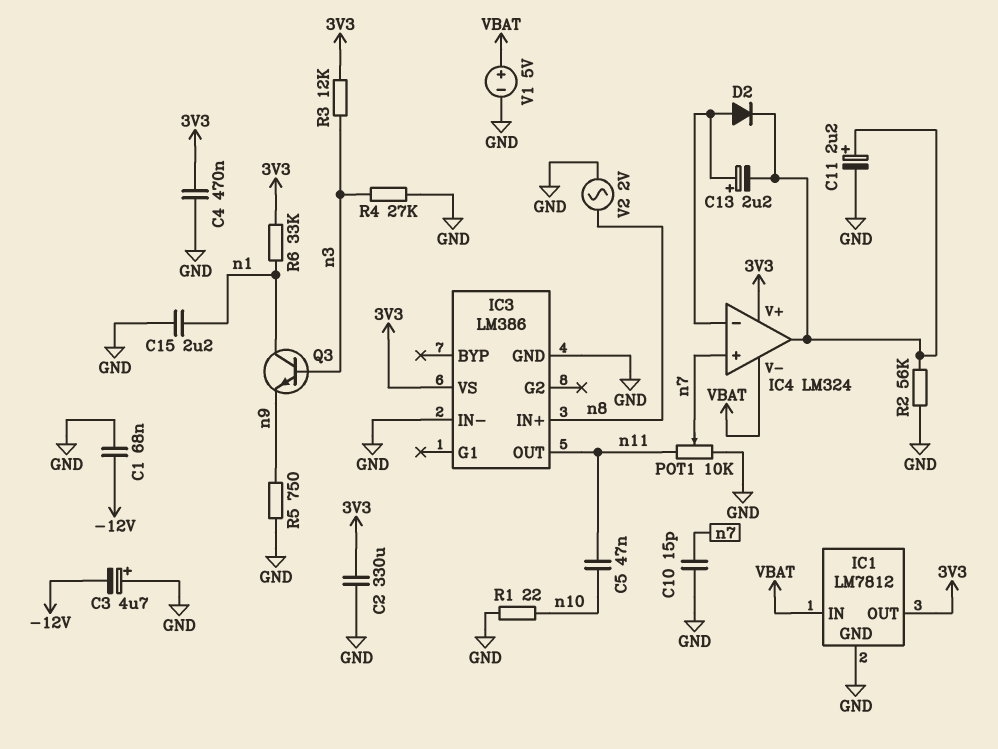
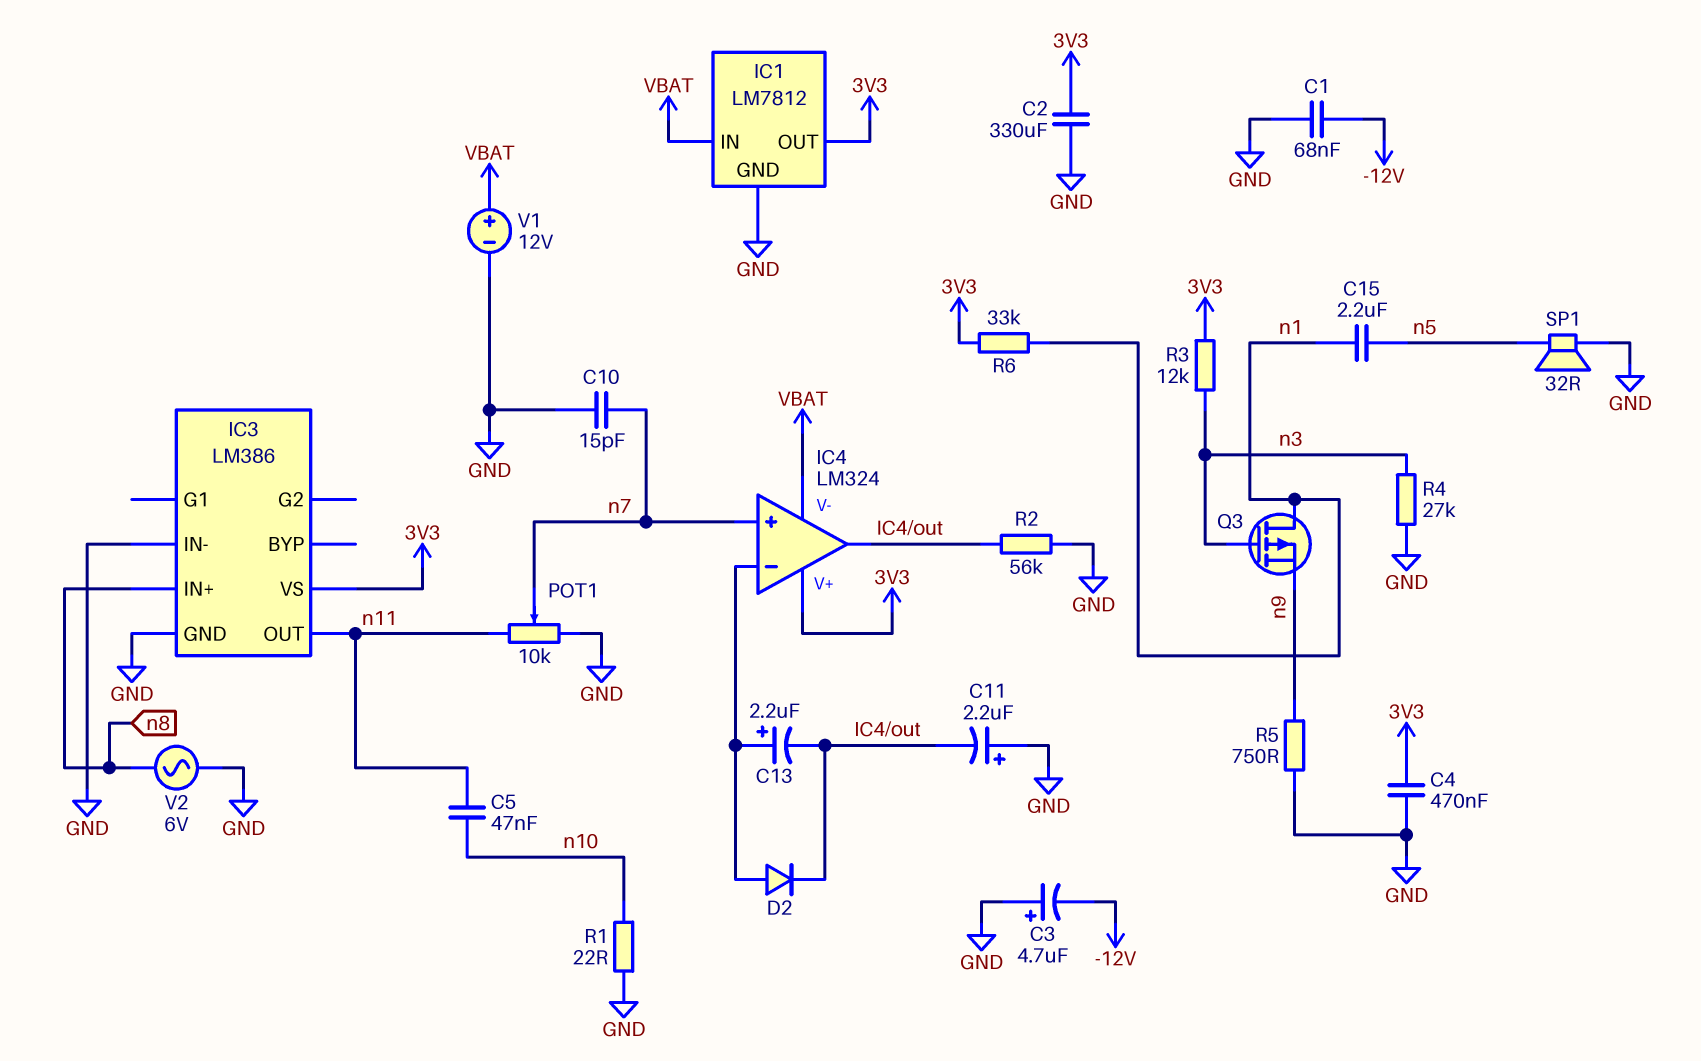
C11: 2.2uF (plus IC4/out, minus GND) -> 2.2uF (plus GND, minus IC4/out)
C15: 2.2uF (GND, n1) -> 2.2uF (n1, n5)
Q3: NPN (B n3, C n1, E n9) -> PMOS (G n3, D n1, S n9)
SP1: none -> speaker 32R (GND, n5)
V1: 5V (plus VBAT, minus GND) -> 12V (plus VBAT, minus GND)
V2: AC 2V (GND, n8) -> AC 6V (GND, n8)

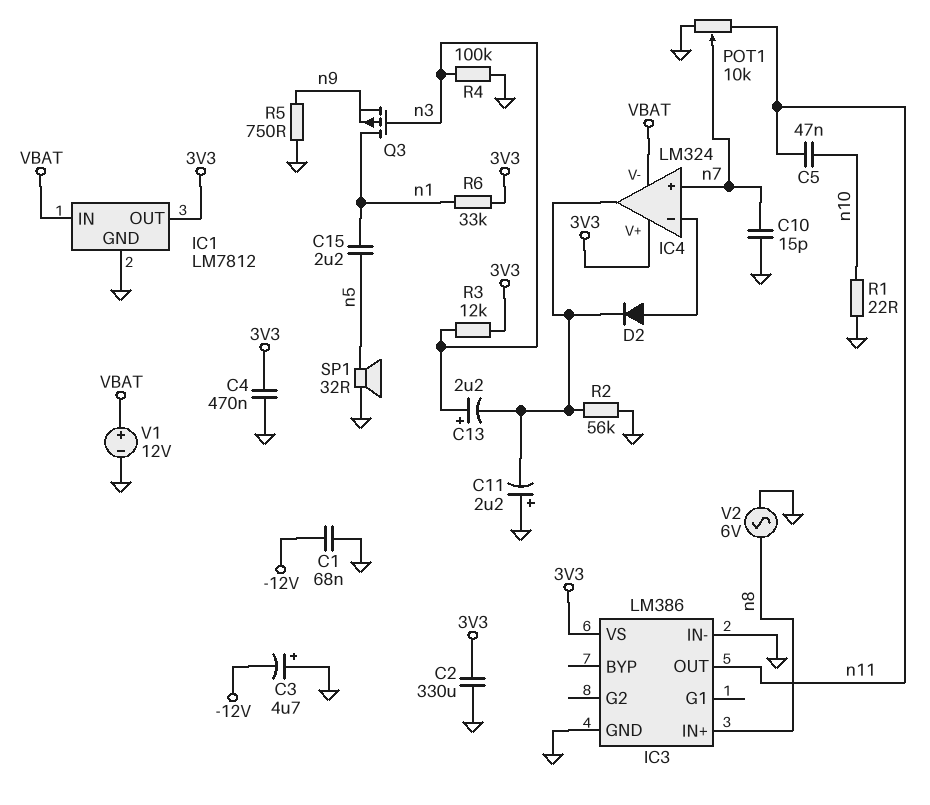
C13: 2.2uF (plus IC4/in-, minus IC4/out) -> 2.2uF (plus n3, minus IC4/out)
R4: 27k (GND, n3) -> 100k (GND, n3)

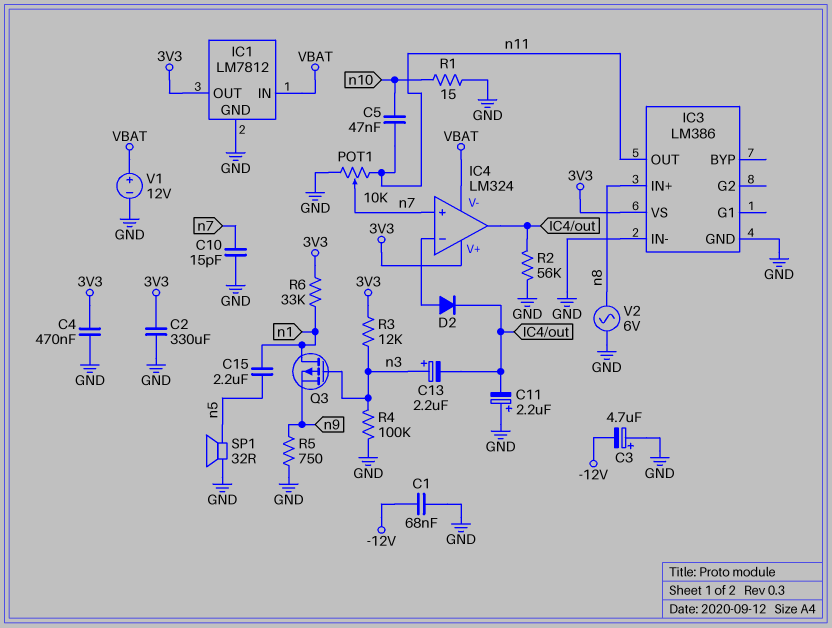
R1: 22 (GND, n10) -> 15 (GND, n10)

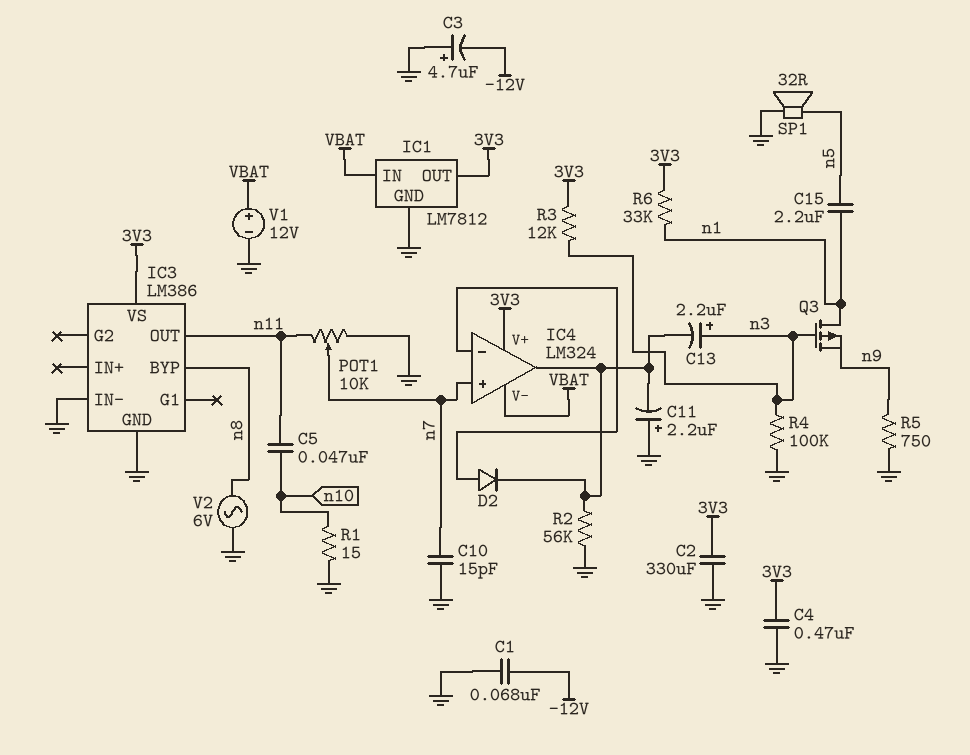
IC3 pin BYP: none -> n8
IC3 pin IN+: n8 -> none

